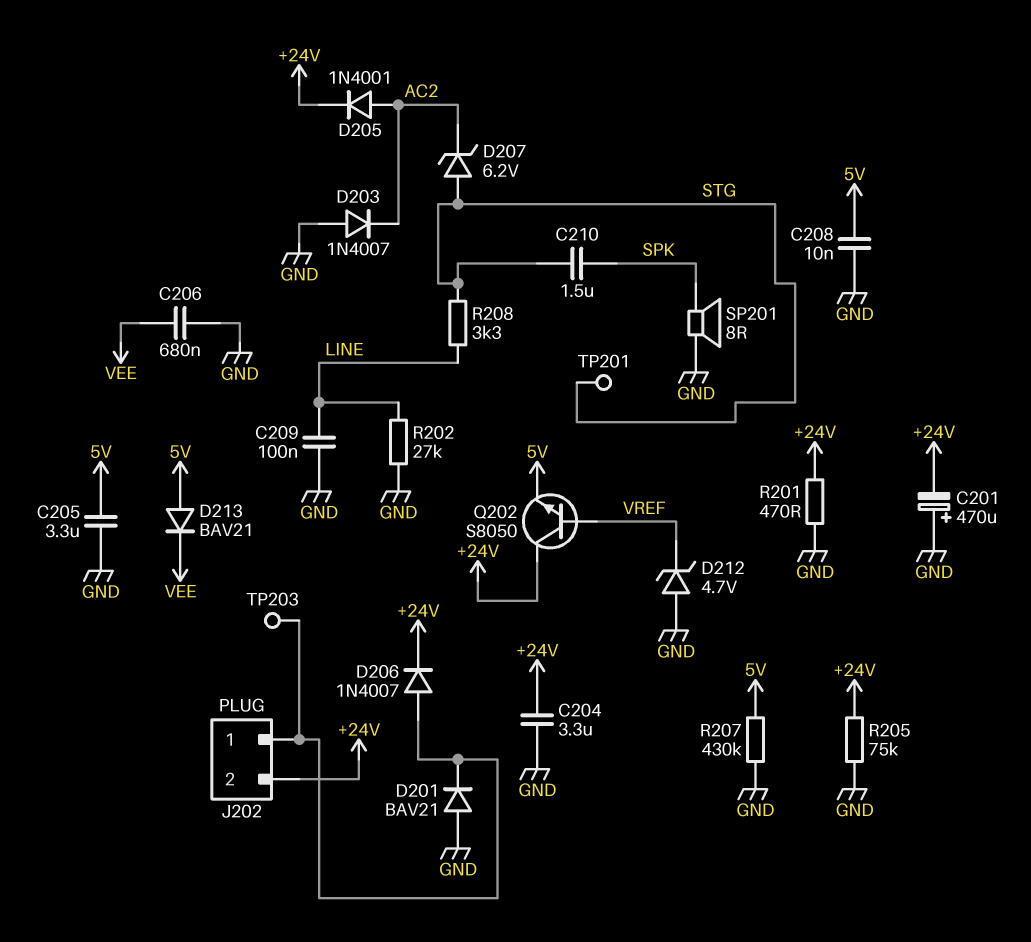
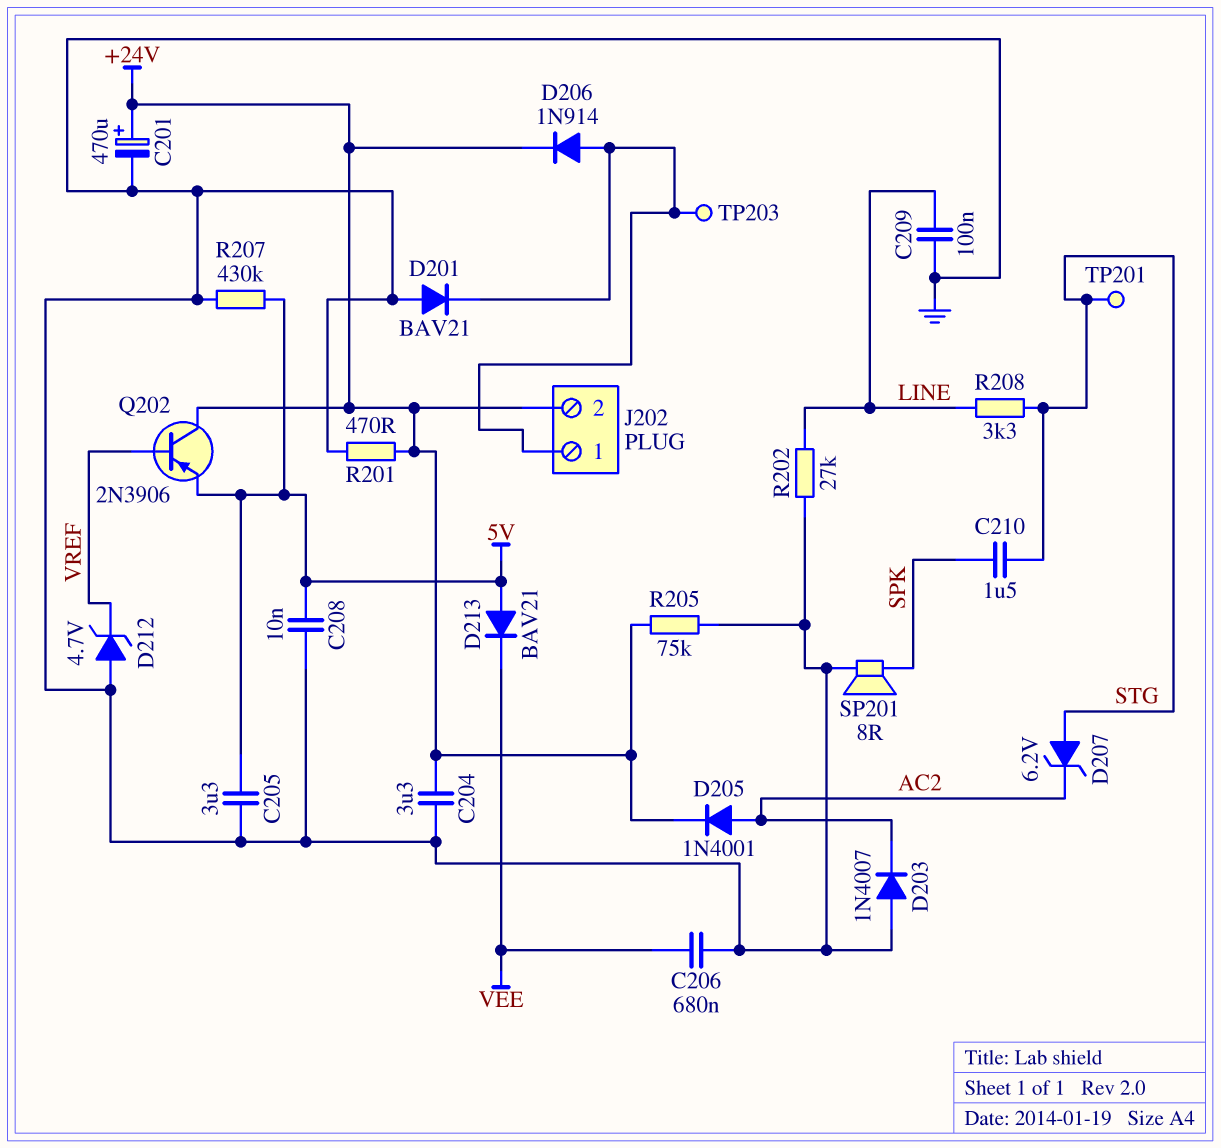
C201: 470uF (plus GND, minus +24V) -> 470uF (plus +24V, minus GND)
D206: diode 1N4007 (A J202/1, K +24V) -> diode 1N914 (A J202/1, K +24V)
Q202: NPN S8050 (B VREF, C +24V, E 5V) -> PNP 2N3906 (B VREF, C +24V, E 5V)

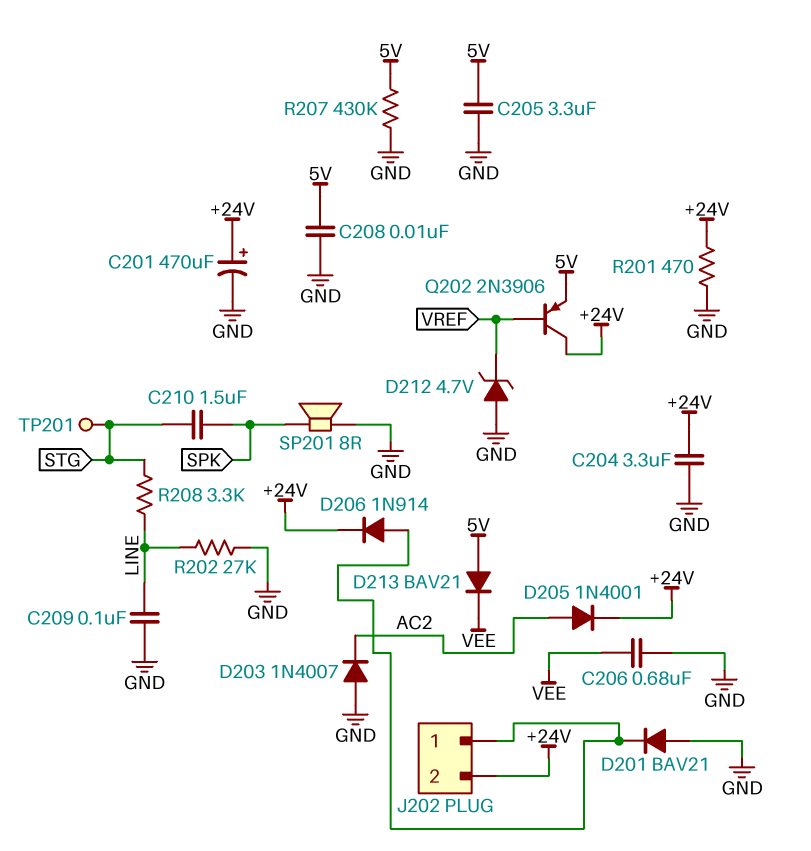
D207: zener 6.2V (A STG, K AC2) -> none
R205: 75k (+24V, GND) -> none
TP203: test point (J202/1) -> none

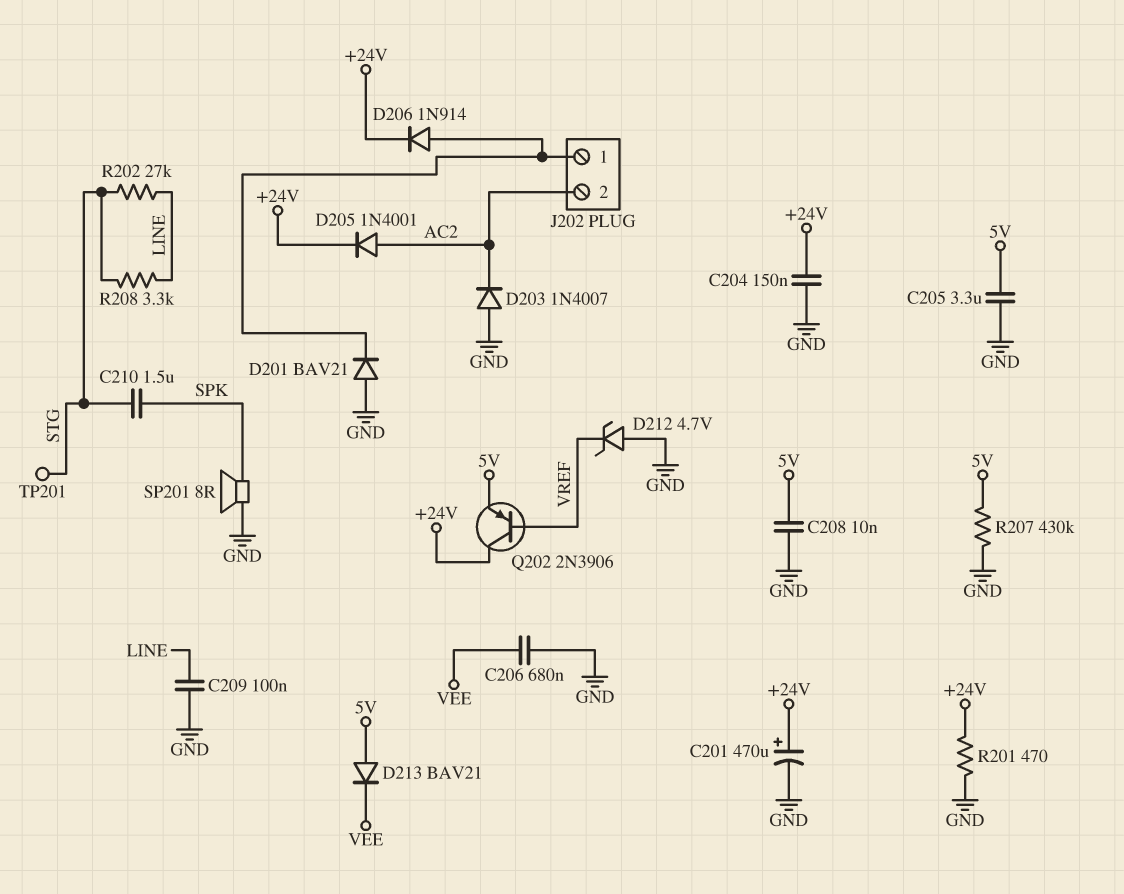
C204: 3.3uF (+24V, GND) -> 150nF (+24V, GND)
J202 pin 2: +24V -> AC2
R202: 27k (GND, LINE) -> 27k (LINE, STG)

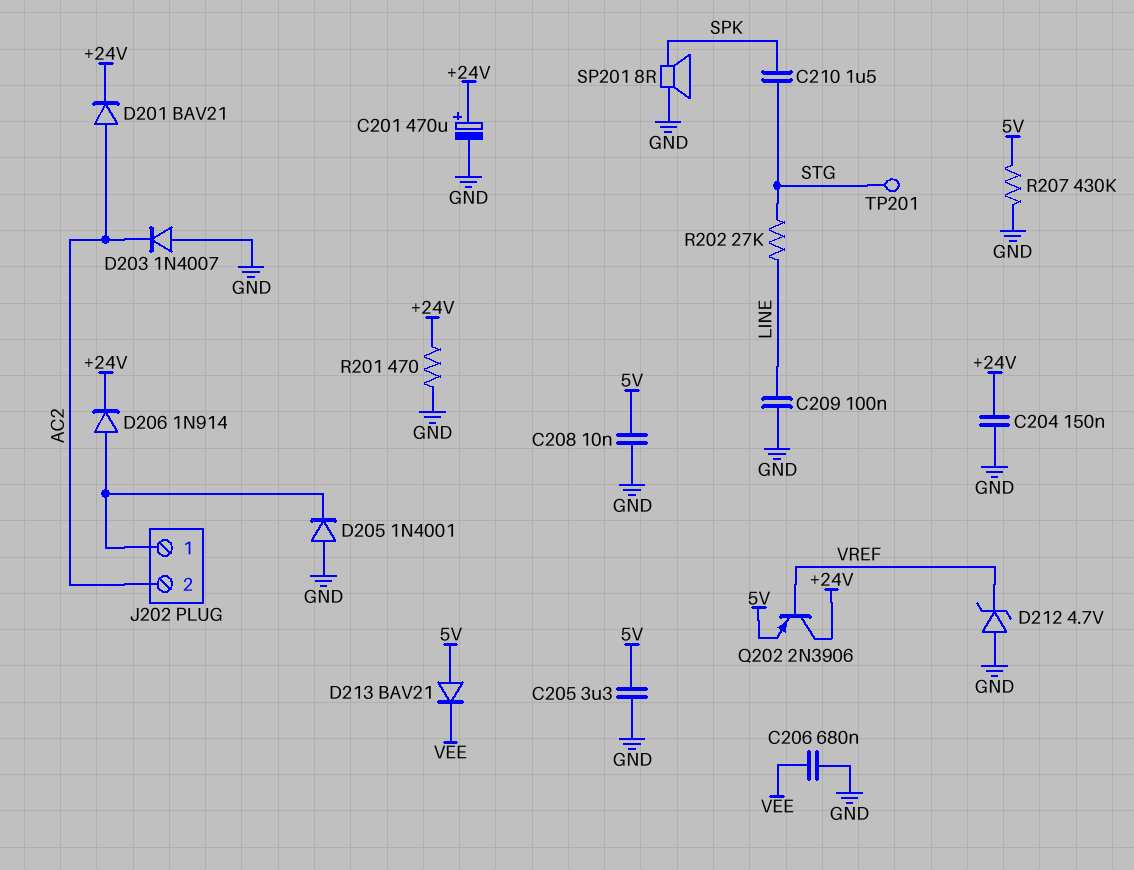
D201: diode BAV21 (A GND, K J202/1) -> diode BAV21 (A AC2, K +24V)
D205: diode 1N4001 (A AC2, K +24V) -> diode 1N4001 (A GND, K J202/1)
R208: 3.3k (LINE, STG) -> none

